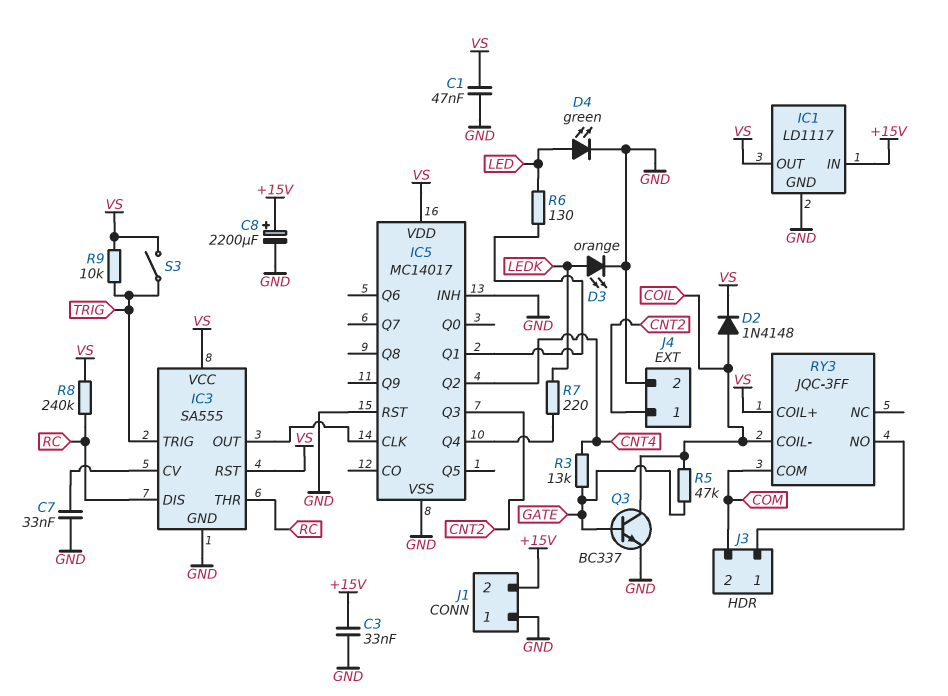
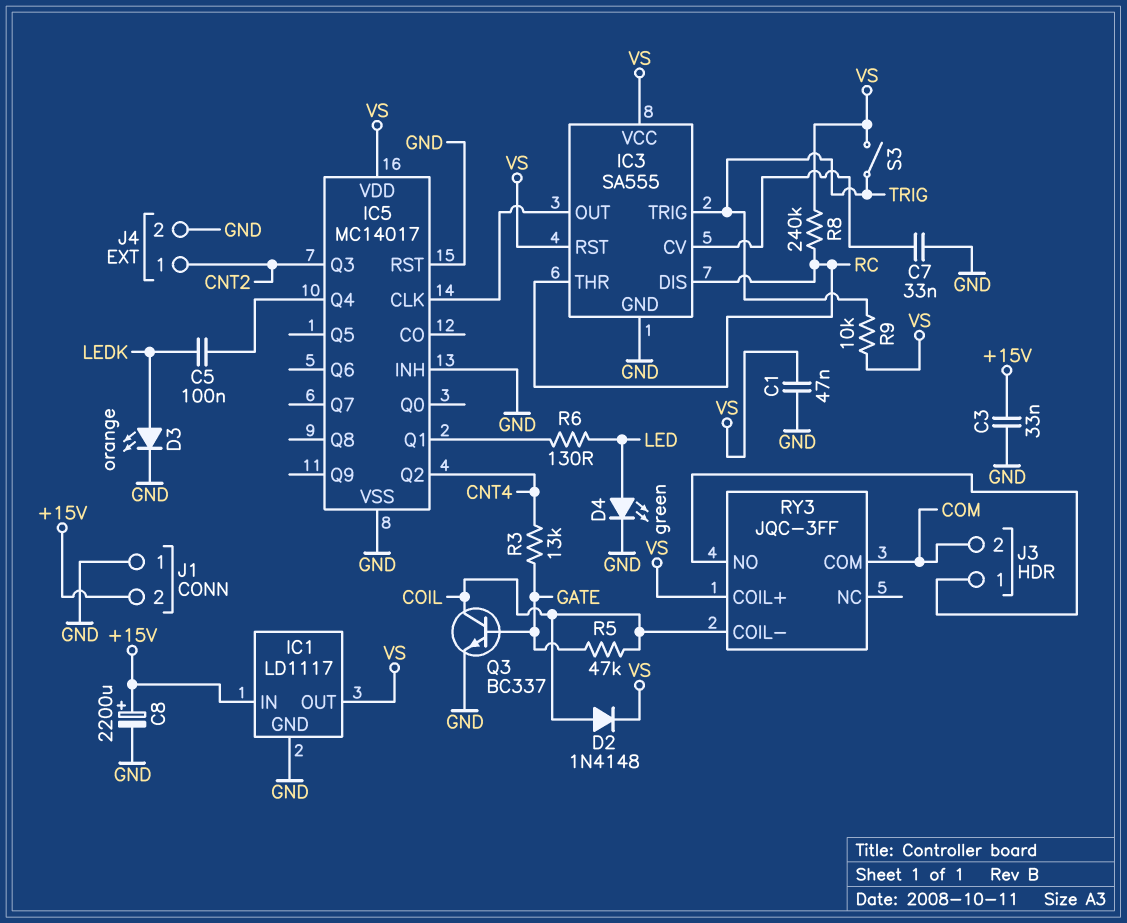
C5: none -> 100nF (IC5/Q4, LEDK)
R7: 220 (IC5/Q4, LEDK) -> none

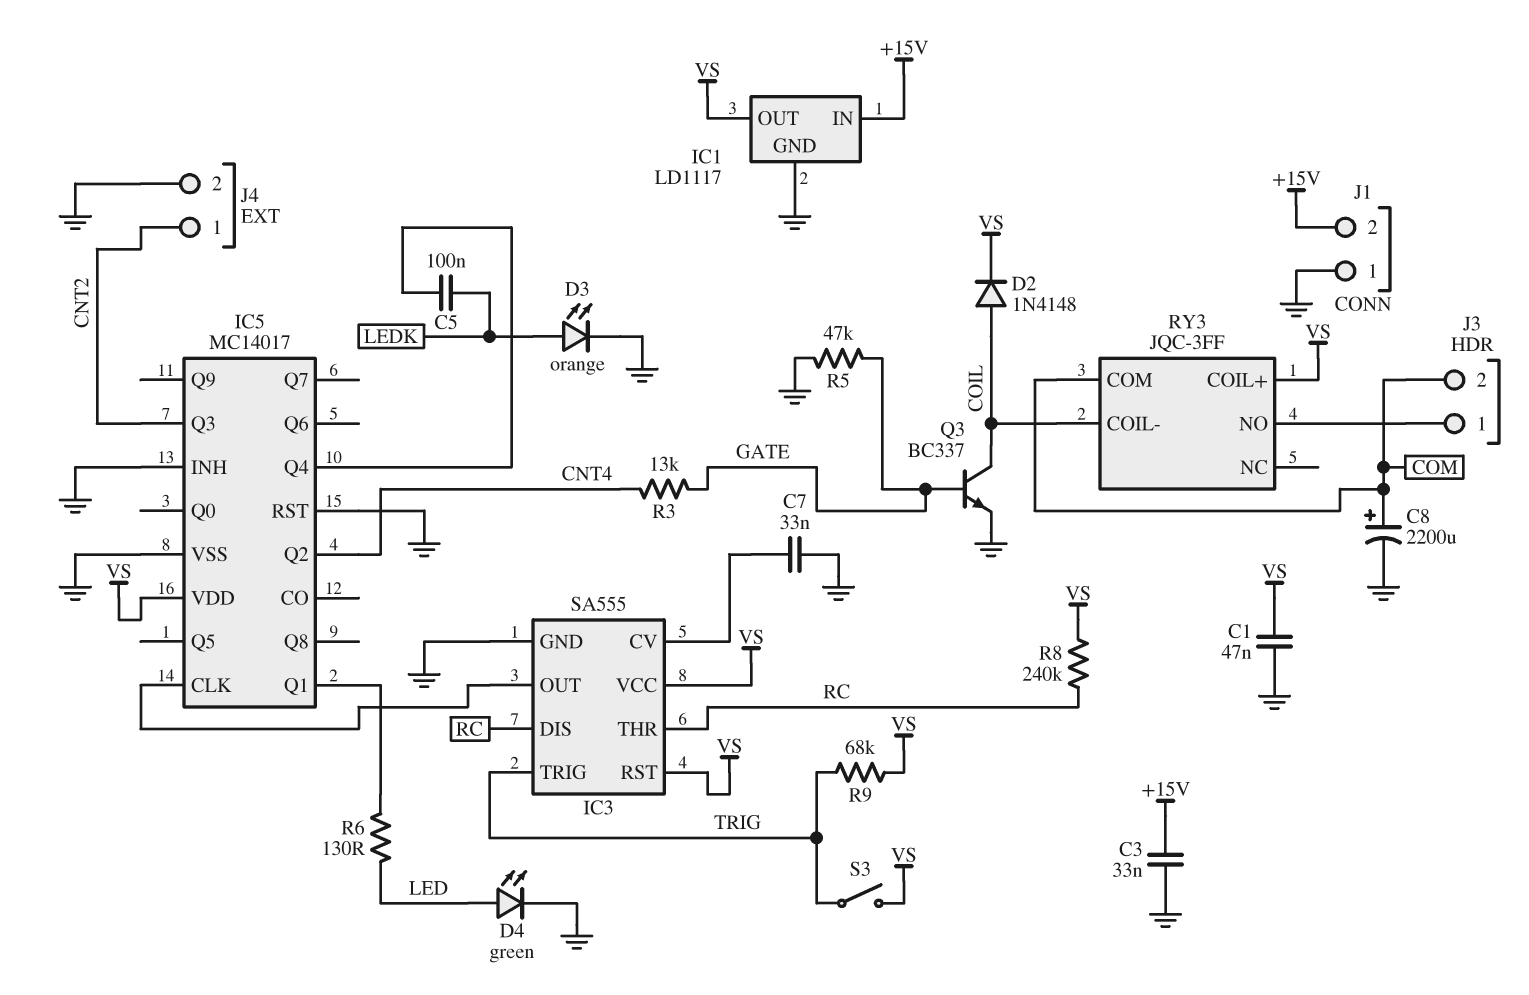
C8: 2200uF (plus +15V, minus GND) -> 2200uF (plus COM, minus GND)
R5: 47k (COIL, GATE) -> 47k (GATE, GND)
R9: 10k (TRIG, VS) -> 68k (TRIG, VS)

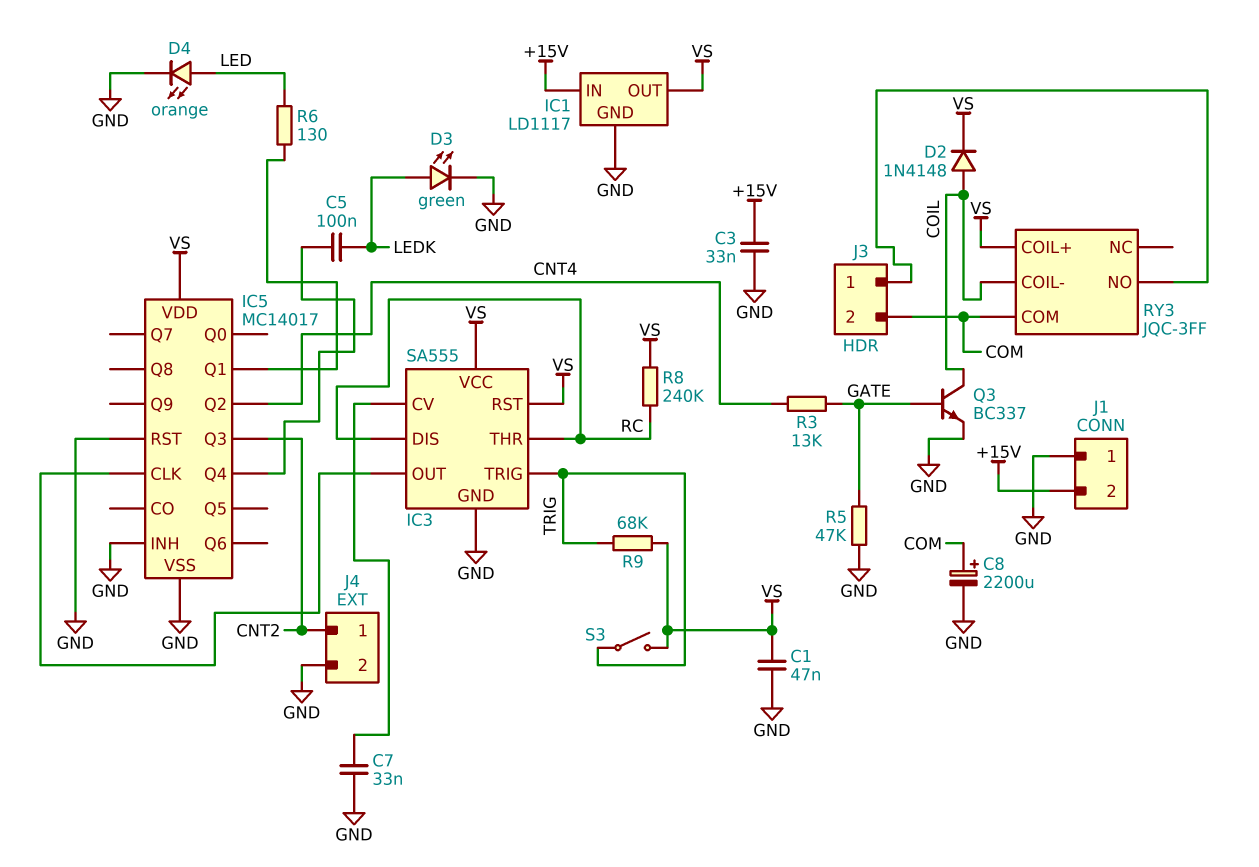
D3: LED orange (A LEDK, K GND) -> LED green (A LEDK, K GND)
D4: LED green (A LED, K GND) -> LED orange (A LED, K GND)

